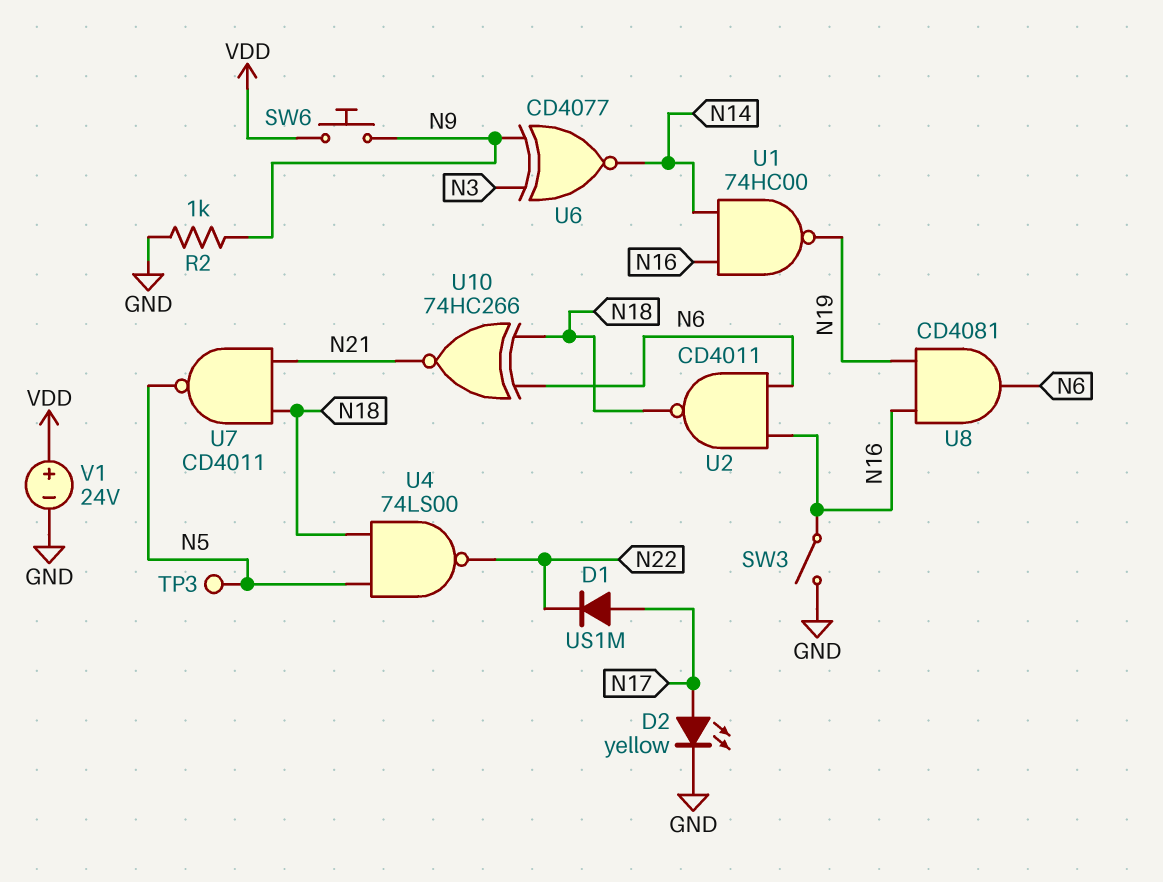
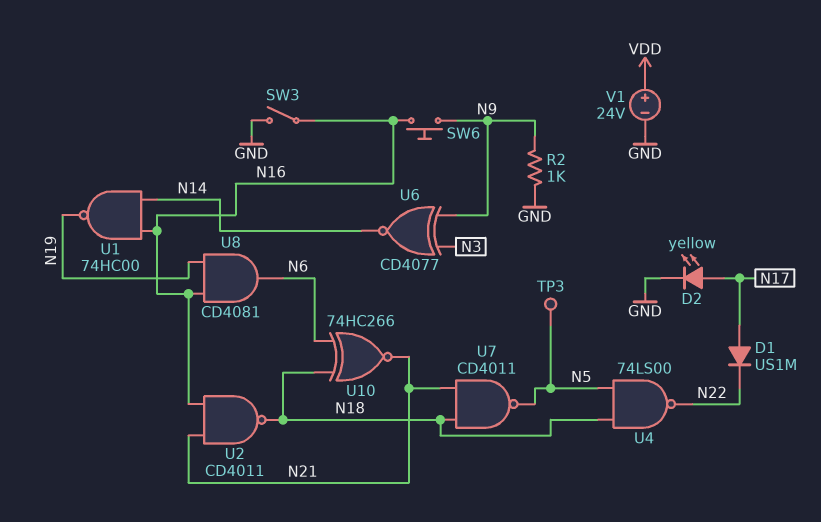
SW6: button (N9, VDD) -> button (N9, N16)
U2: NAND CD4011 (in N6, in N16, out N18) -> NAND CD4011 (in N16, in N21, out N18)

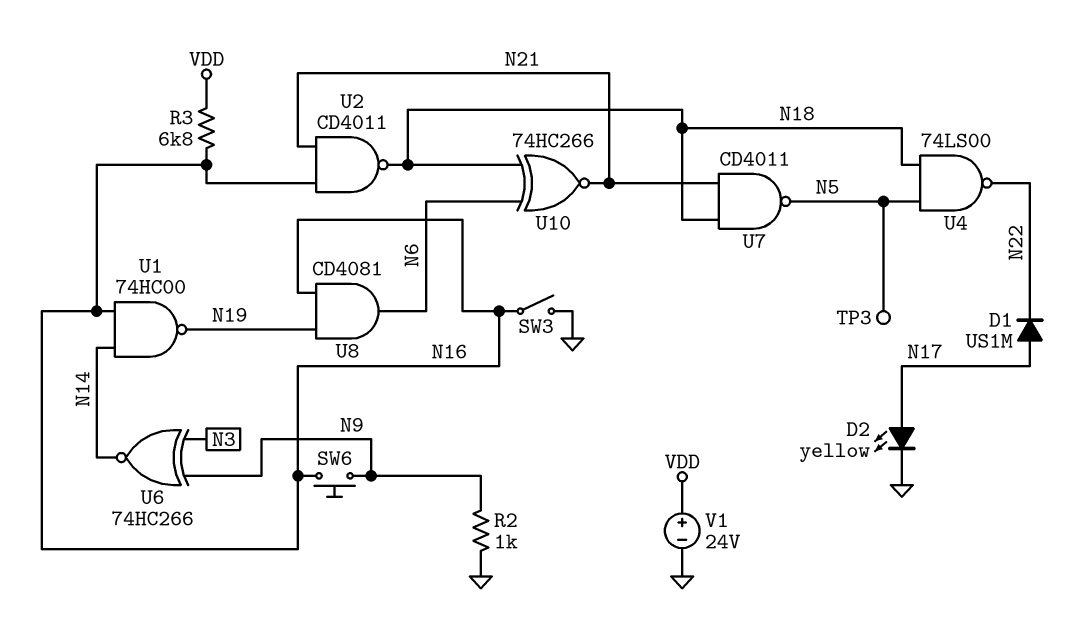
R3: none -> 6.8k (N16, VDD)
U6: XNOR CD4077 (in N3, in N9, out N14) -> XNOR 74HC266 (in N3, in N9, out N14)

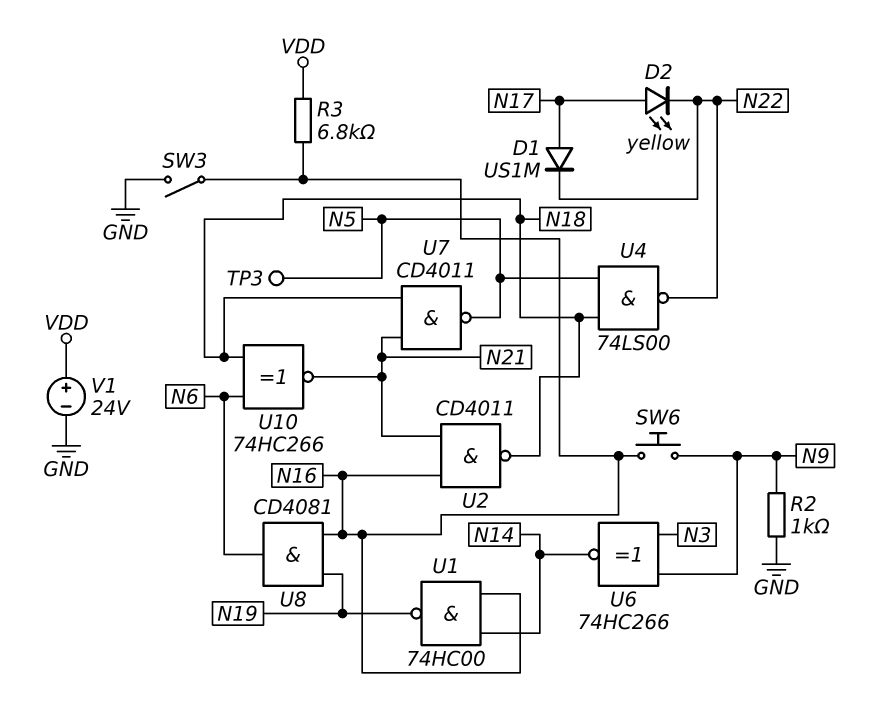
D2: LED yellow (A N17, K GND) -> LED yellow (A N17, K N22)

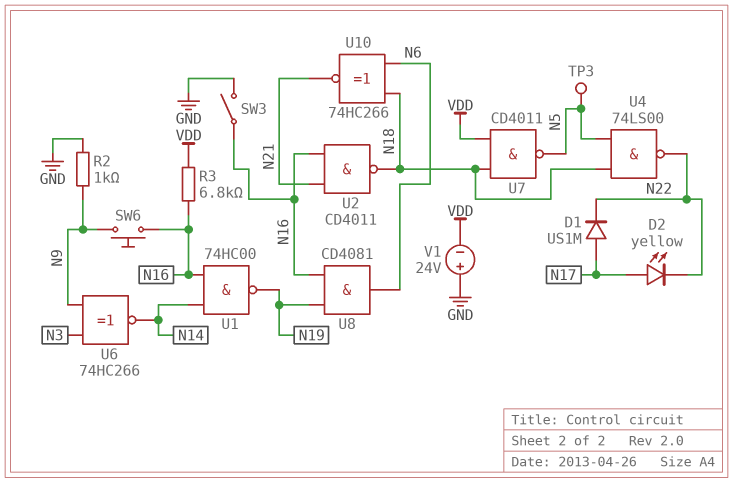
U7: NAND CD4011 (in N18, in N21, out N5) -> NAND CD4011 (in N18, in VDD, out N5)
V1: 24V (plus VDD, minus GND) -> 24V (plus GND, minus VDD)

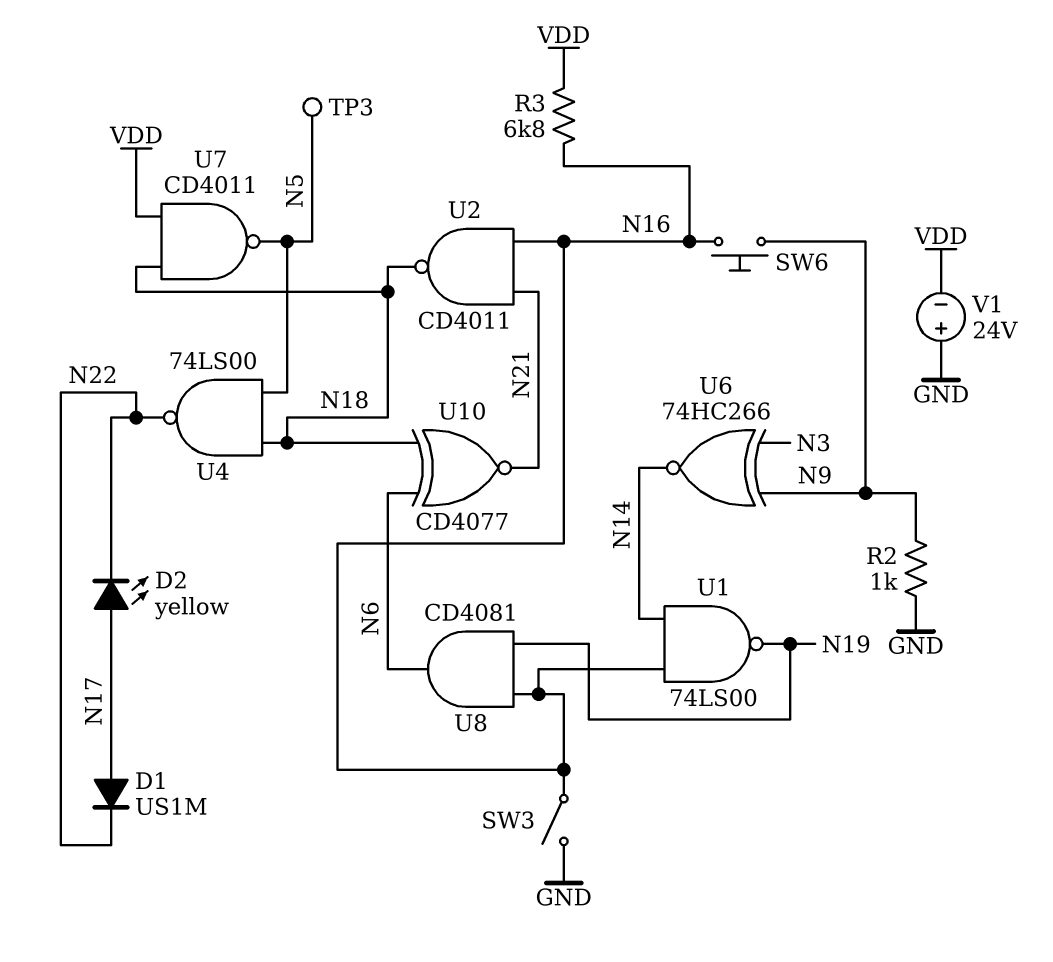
U1: NAND 74HC00 (in N14, in N16, out N19) -> NAND 74LS00 (in N14, in N16, out N19)
U10: XNOR 74HC266 (in N6, in N18, out N21) -> XNOR CD4077 (in N6, in N18, out N21)

